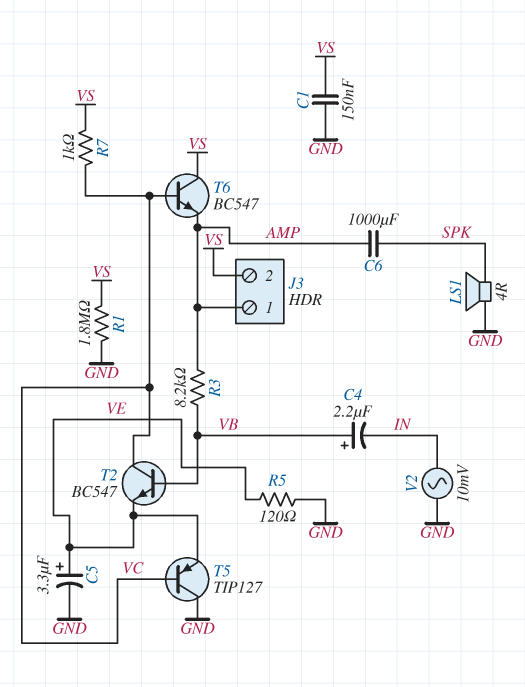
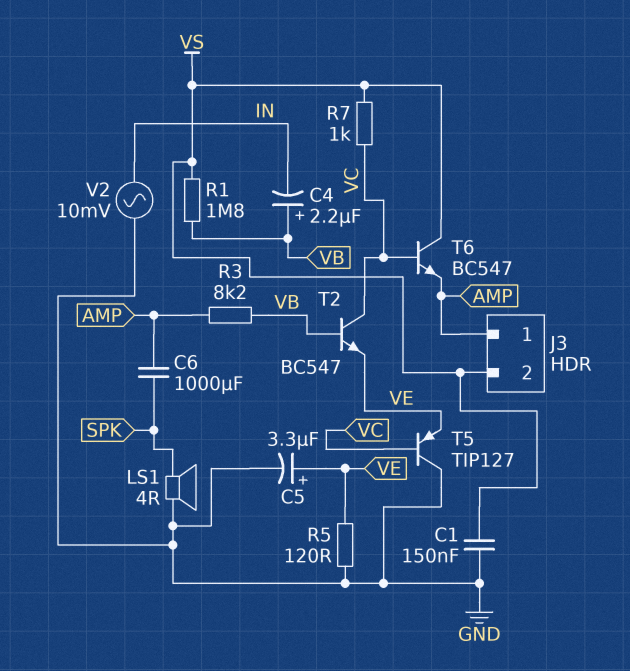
R1: 1.8M (GND, VS) -> 1.8M (VB, VS)

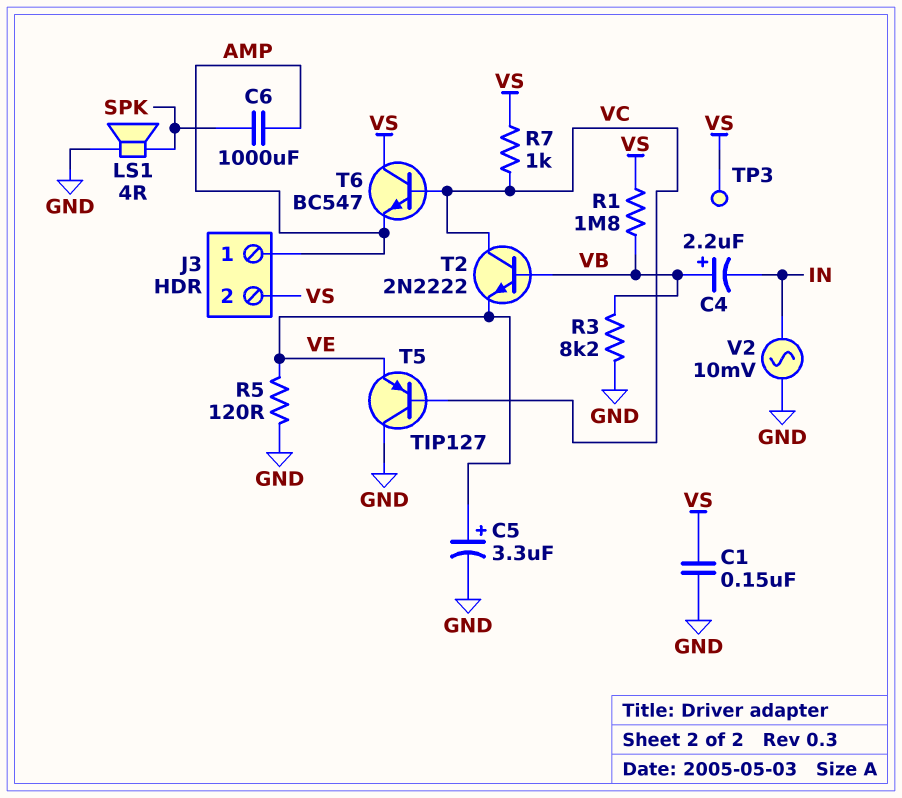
R3: 8.2k (AMP, VB) -> 8.2k (GND, VB)
T2: NPN BC547 (B VB, C VC, E VE) -> NPN 2N2222 (B VB, C VC, E VE)
TP3: none -> test point (VS)

